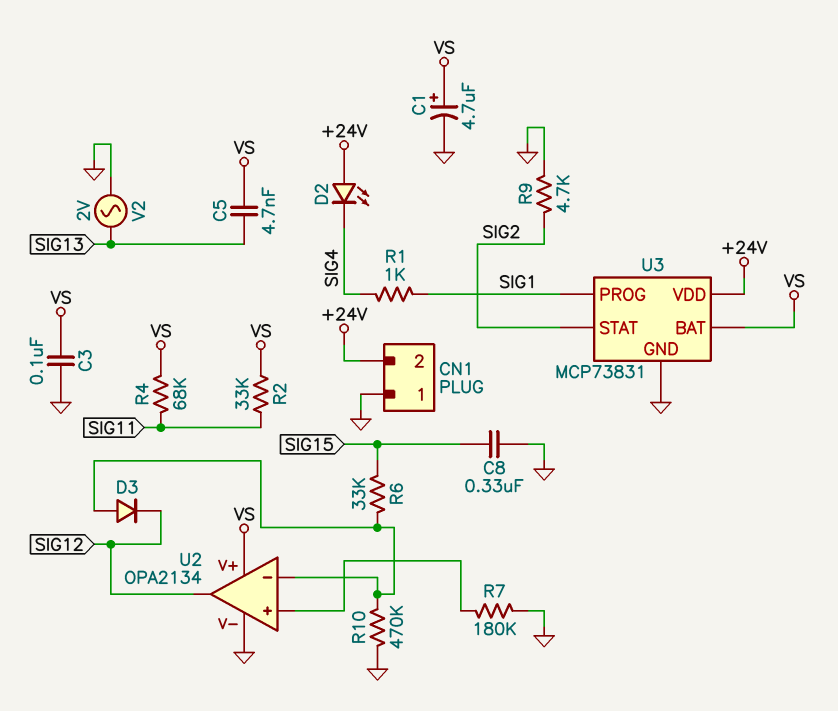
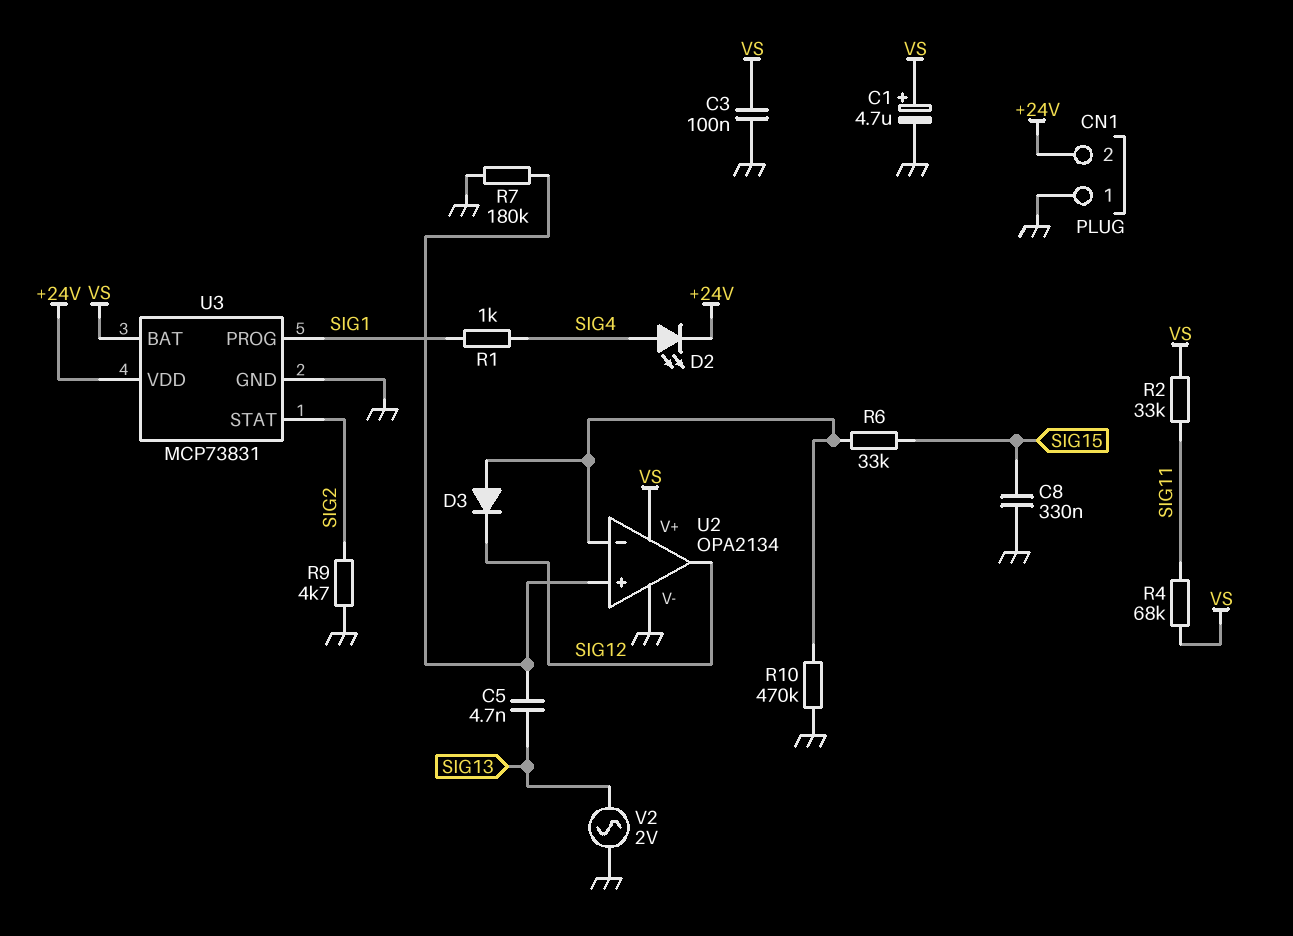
C5: 4.7nF (SIG13, VS) -> 4.7nF (SIG13, U2/in+)
D2: LED (A +24V, K SIG4) -> LED (A SIG4, K +24V)

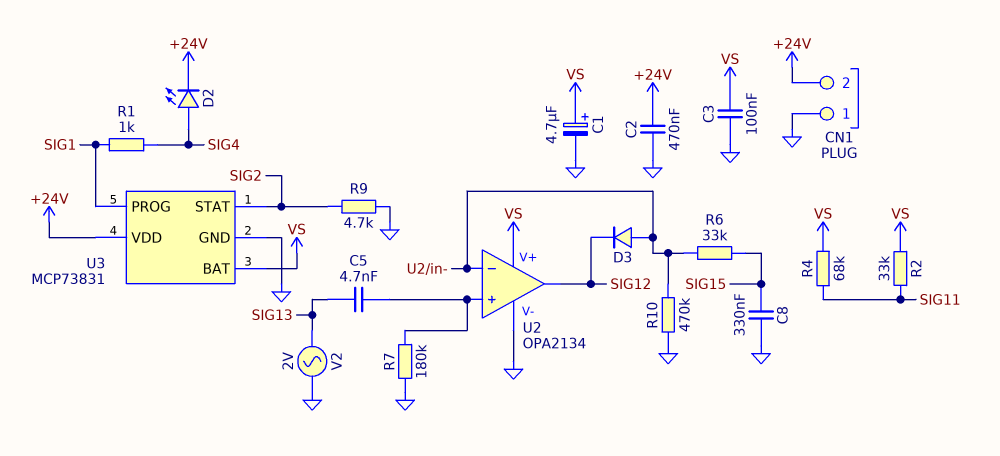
C2: none -> 470nF (+24V, GND)

